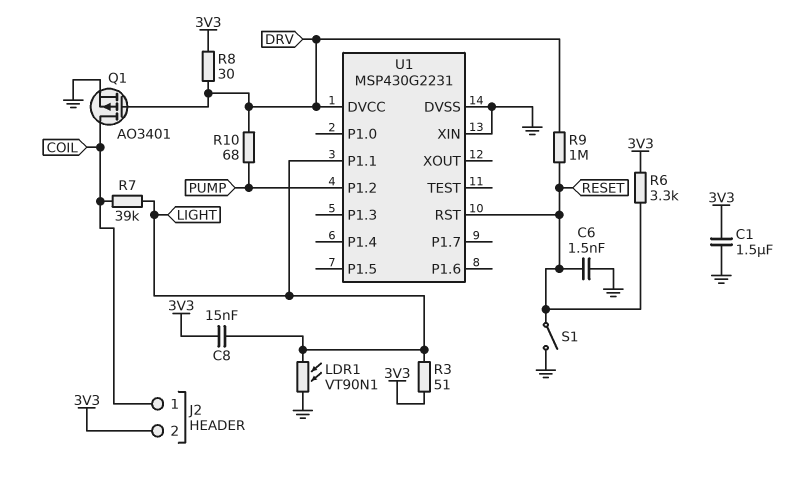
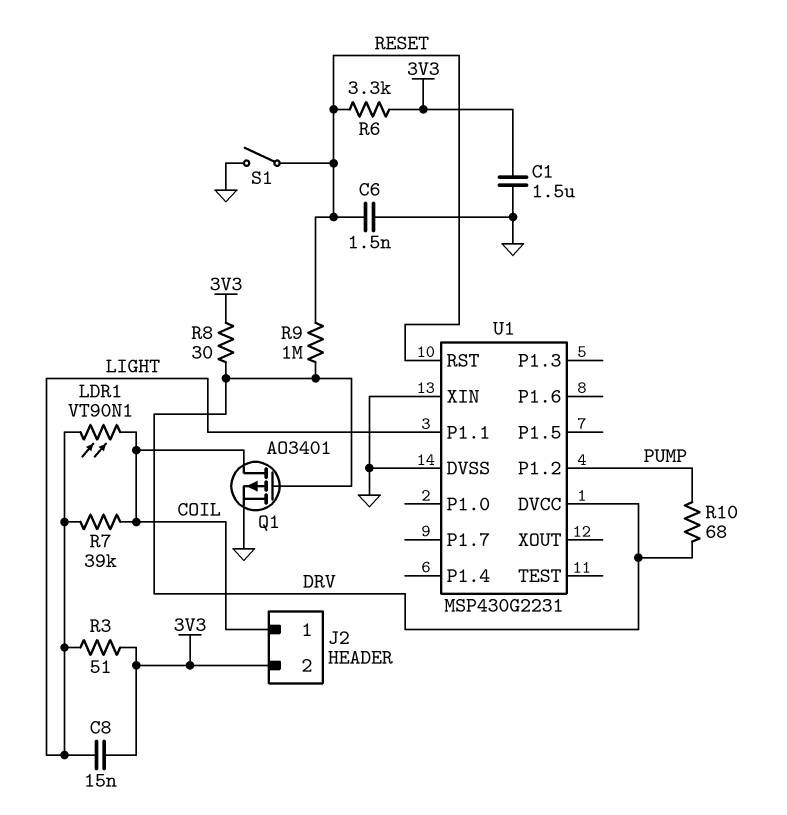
LDR1: VT90N1 (GND, LIGHT) -> VT90N1 (COIL, LIGHT)

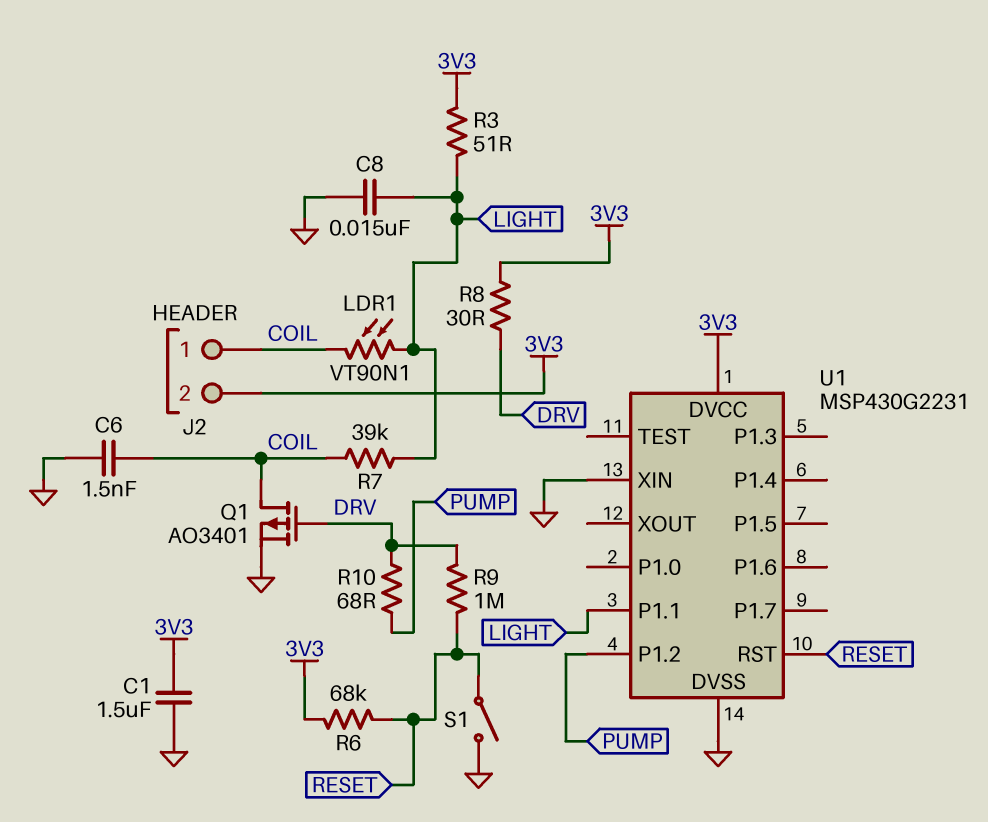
C6: 1.5nF (GND, RESET) -> 1.5nF (COIL, GND)
C8: 15nF (3V3, LIGHT) -> 15nF (GND, LIGHT)
R6: 3.3k (3V3, RESET) -> 68k (3V3, RESET)
U1 pin DVCC: DRV -> 3V3

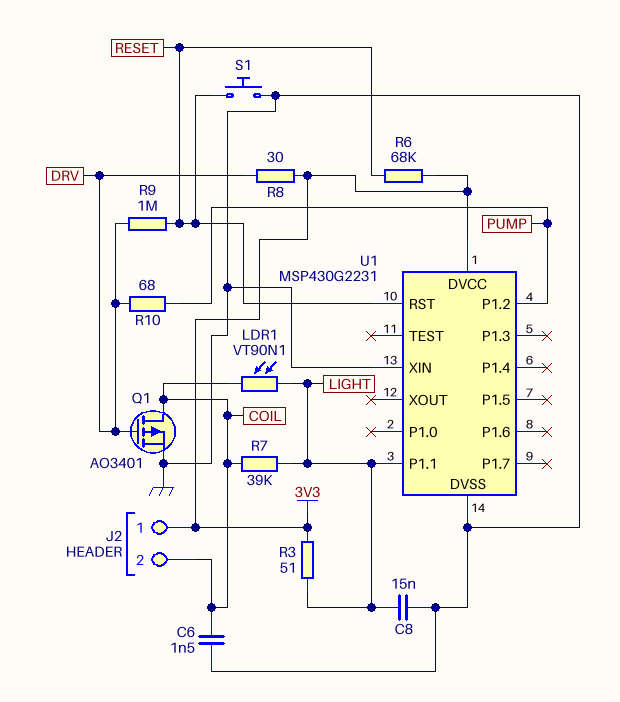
C1: 1.5uF (3V3, GND) -> none
J2 pin 1: COIL -> 3V3
J2 pin 2: 3V3 -> COIL
S1: switch (GND, RESET) -> button (GND, RESET)

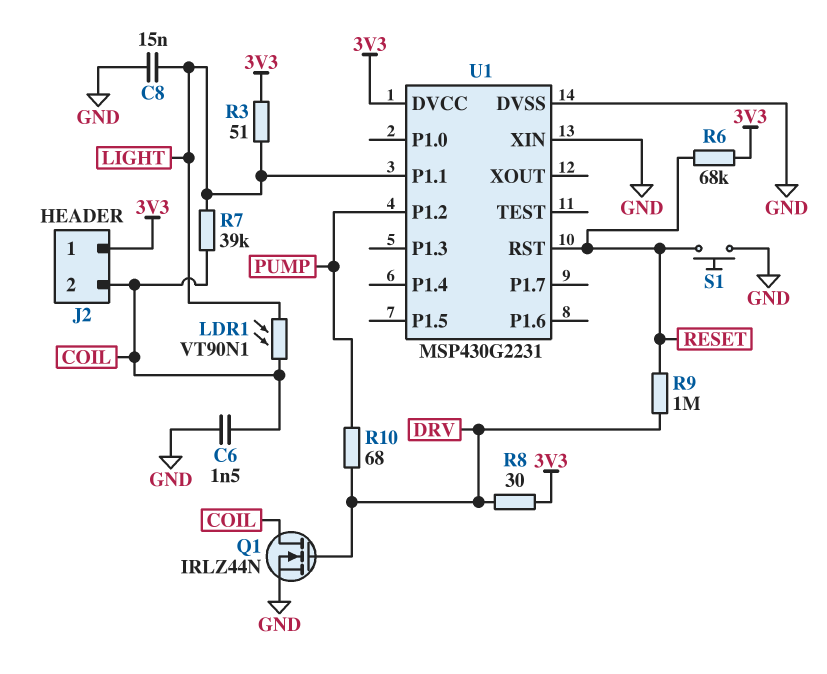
Q1: PMOS AO3401 (G DRV, D COIL, S GND) -> NMOS IRLZ44N (G DRV, D COIL, S GND)

